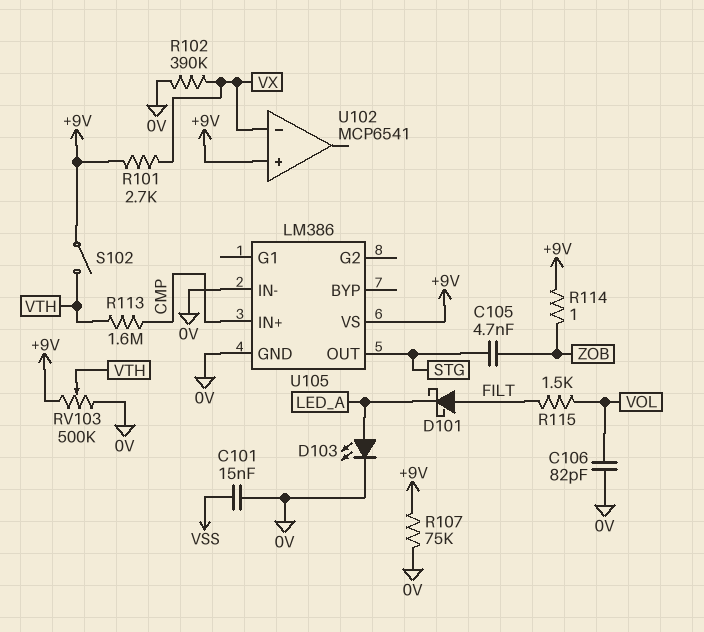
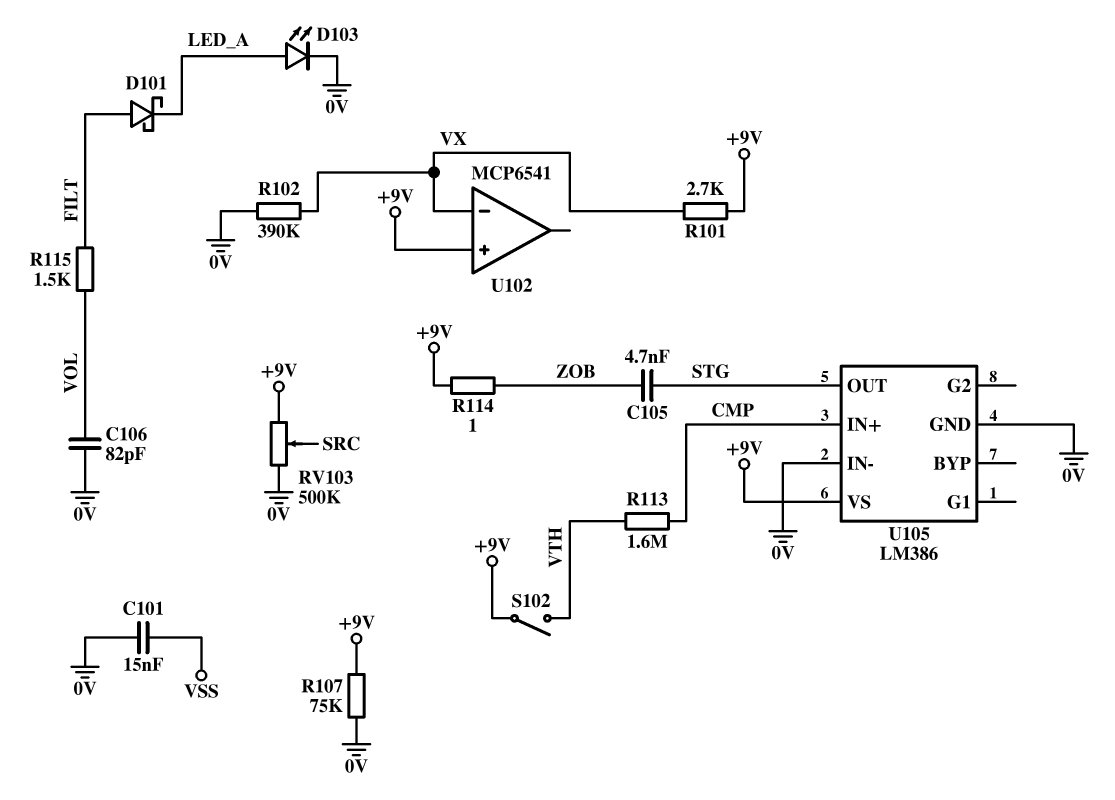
RV103: 500k (+9V, 0V, wiper VTH) -> 500k (+9V, 0V, wiper SRC)

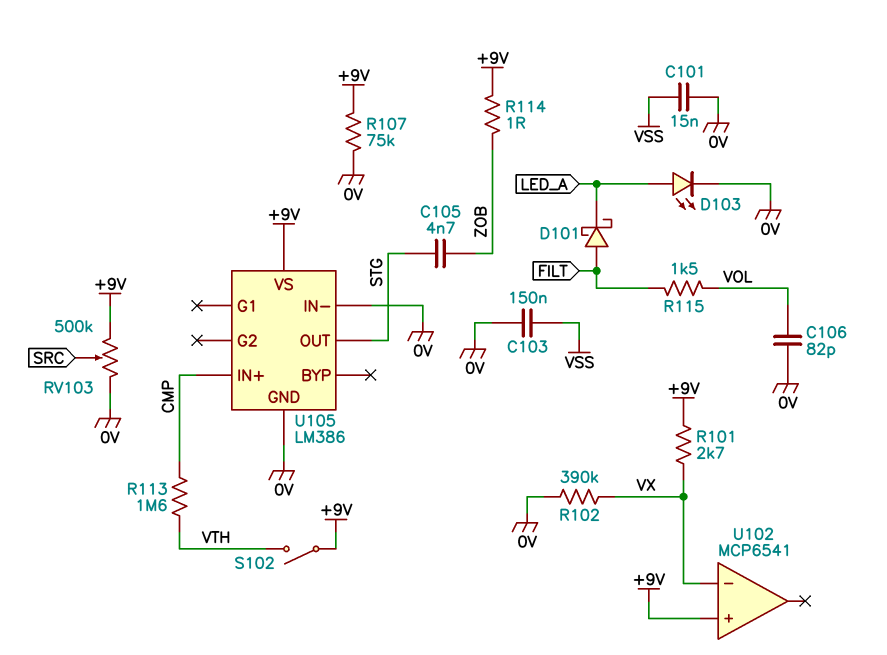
C103: none -> 150nF (0V, VSS)

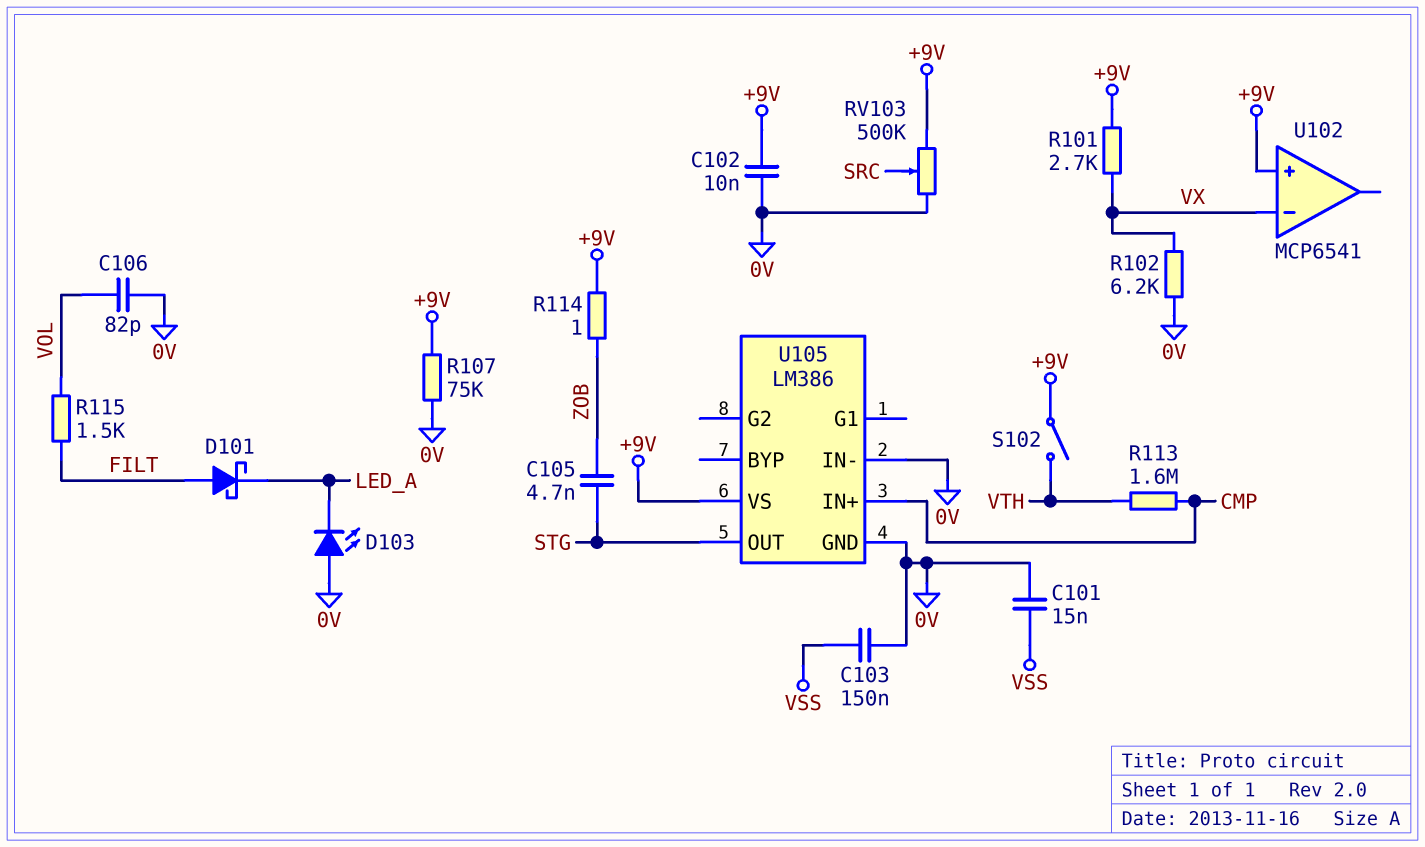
C102: none -> 10nF (+9V, 0V)
D103: LED (A LED_A, K 0V) -> LED (A 0V, K LED_A)
R102: 390k (0V, VX) -> 6.2k (0V, VX)

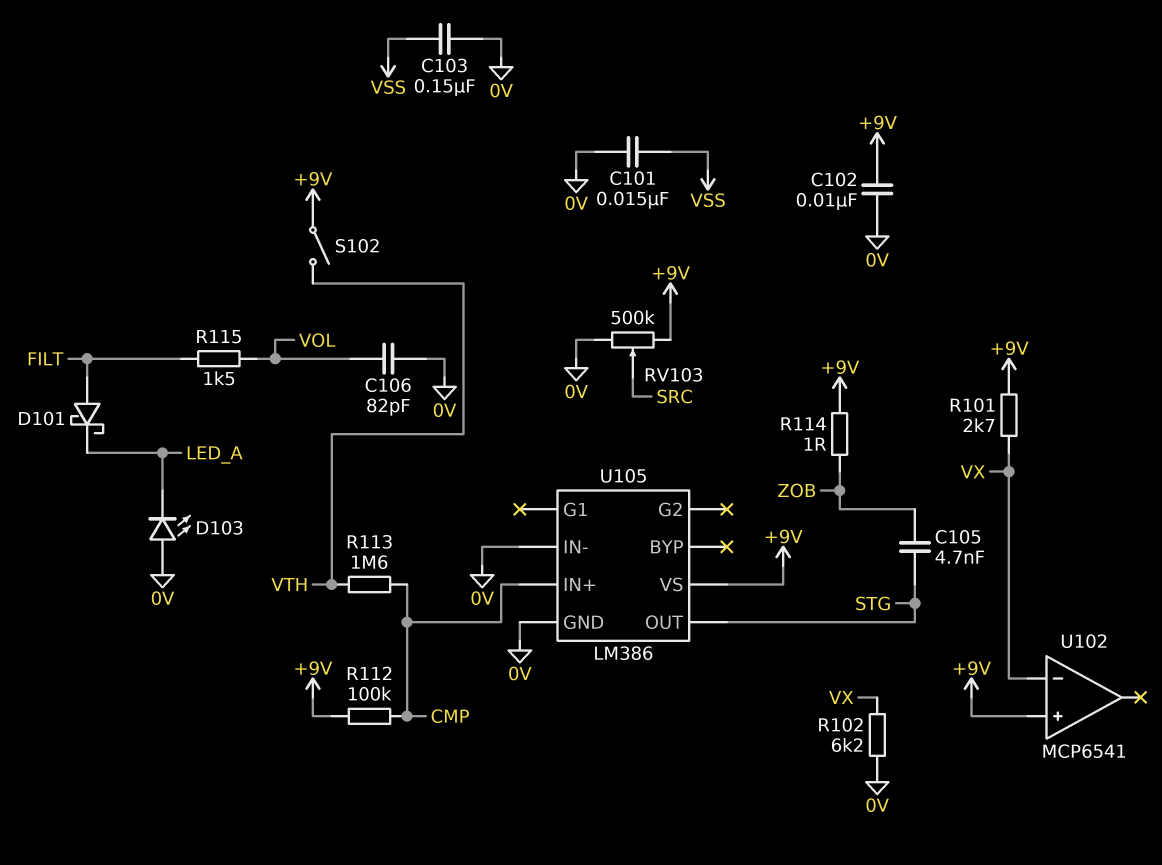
R107: 75k (+9V, 0V) -> none
R112: none -> 100k (+9V, CMP)

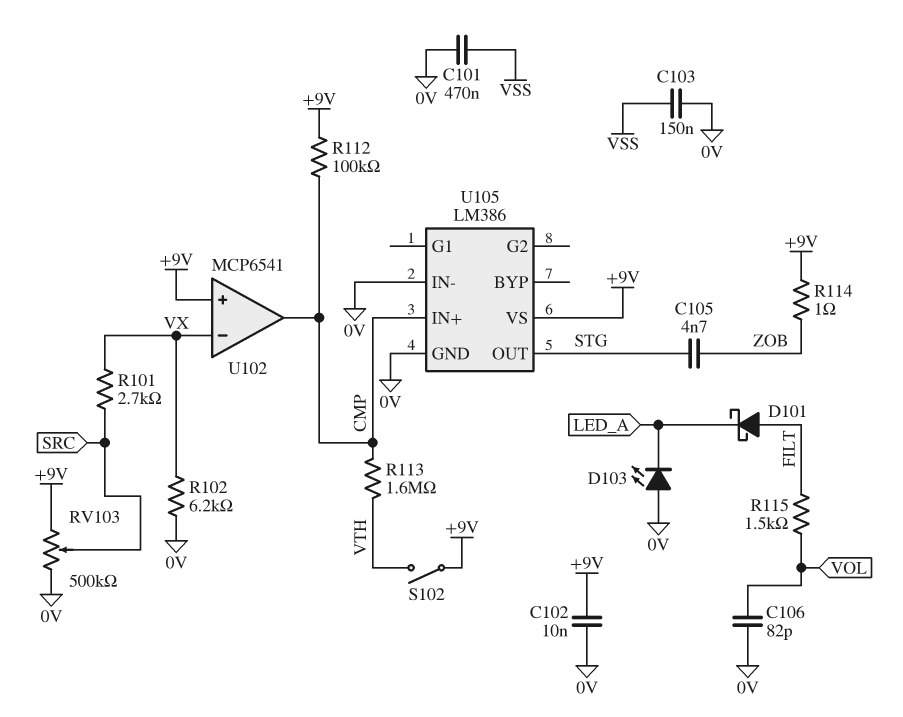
C101: 15nF (0V, VSS) -> 470nF (0V, VSS)
R101: 2.7k (+9V, VX) -> 2.7k (SRC, VX)
U102 pin out: none -> CMP

